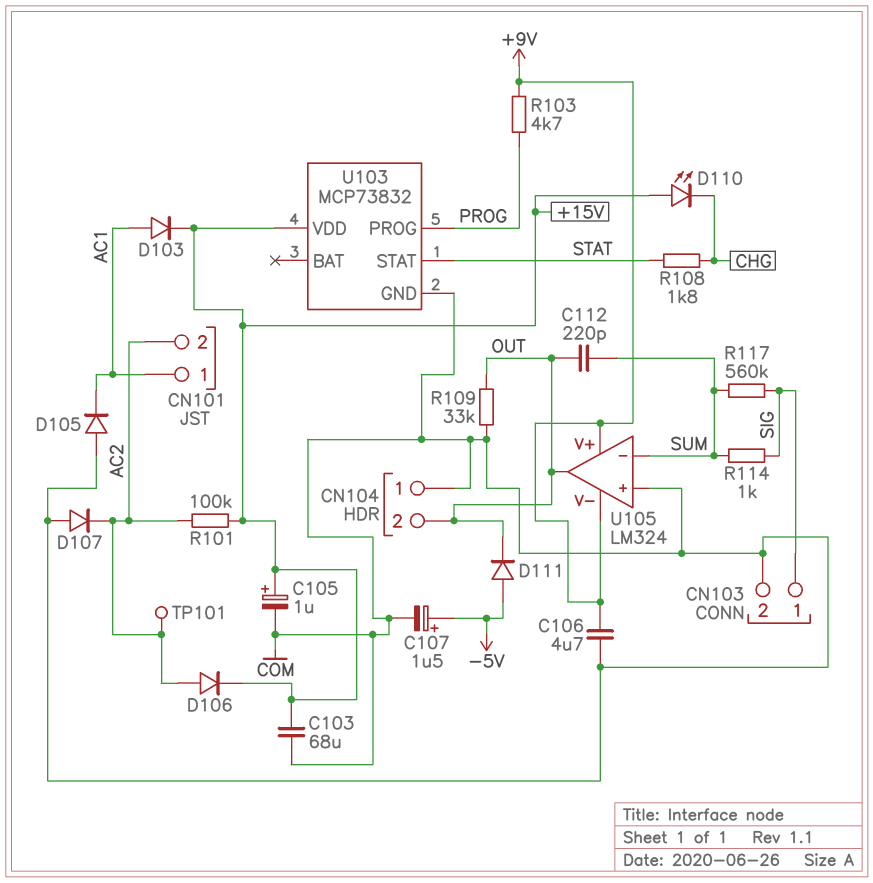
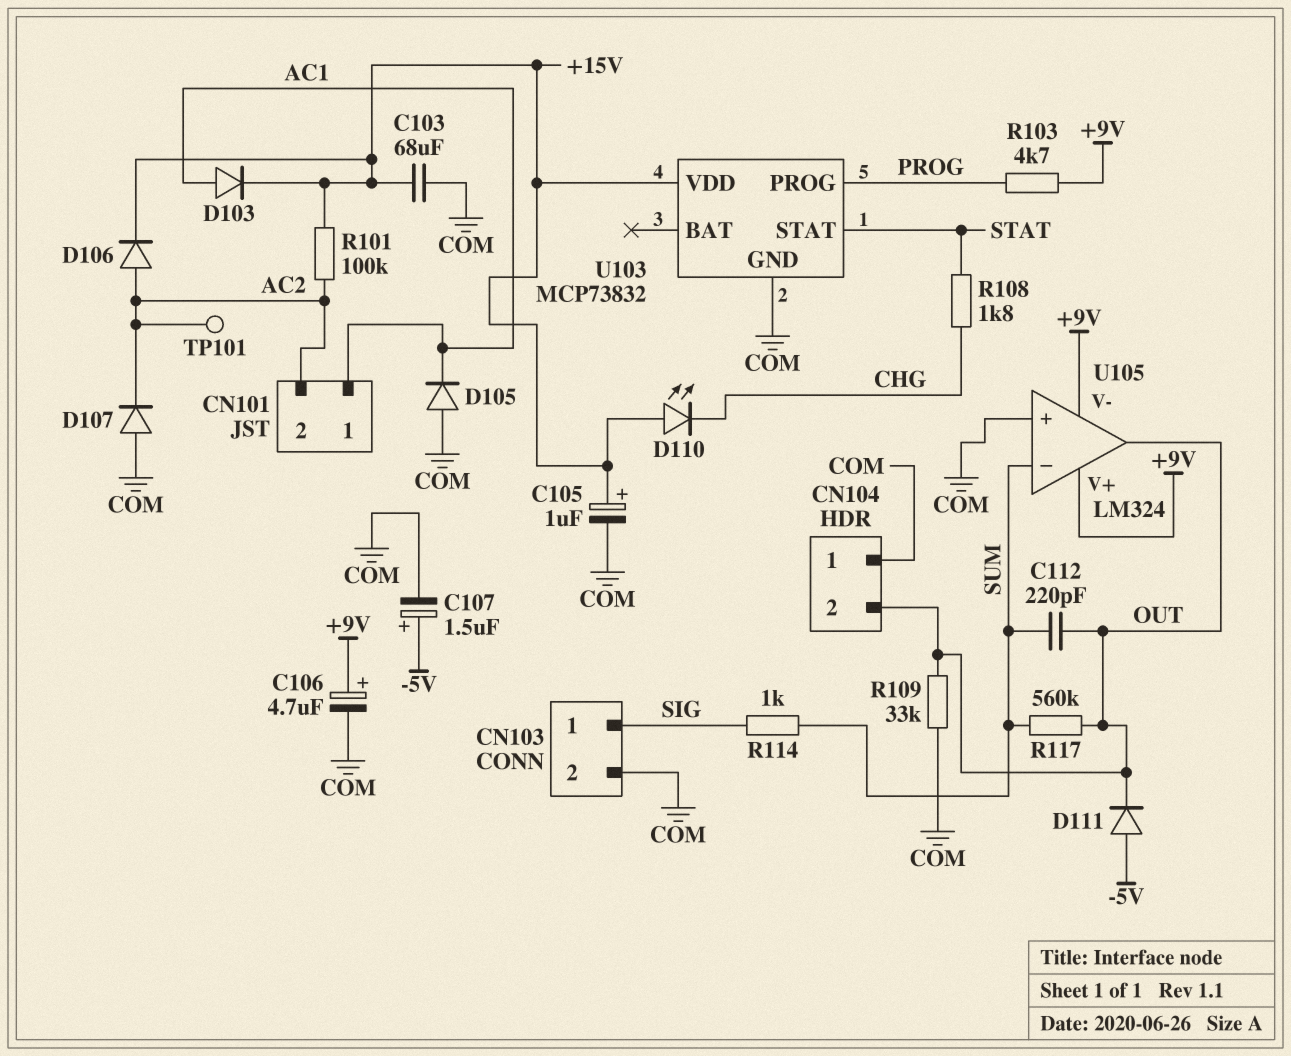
C106: 4.7uF (+9V, COM) -> 4.7uF (plus +9V, minus COM)
R117: 560k (SIG, SUM) -> 560k (OUT, SUM)

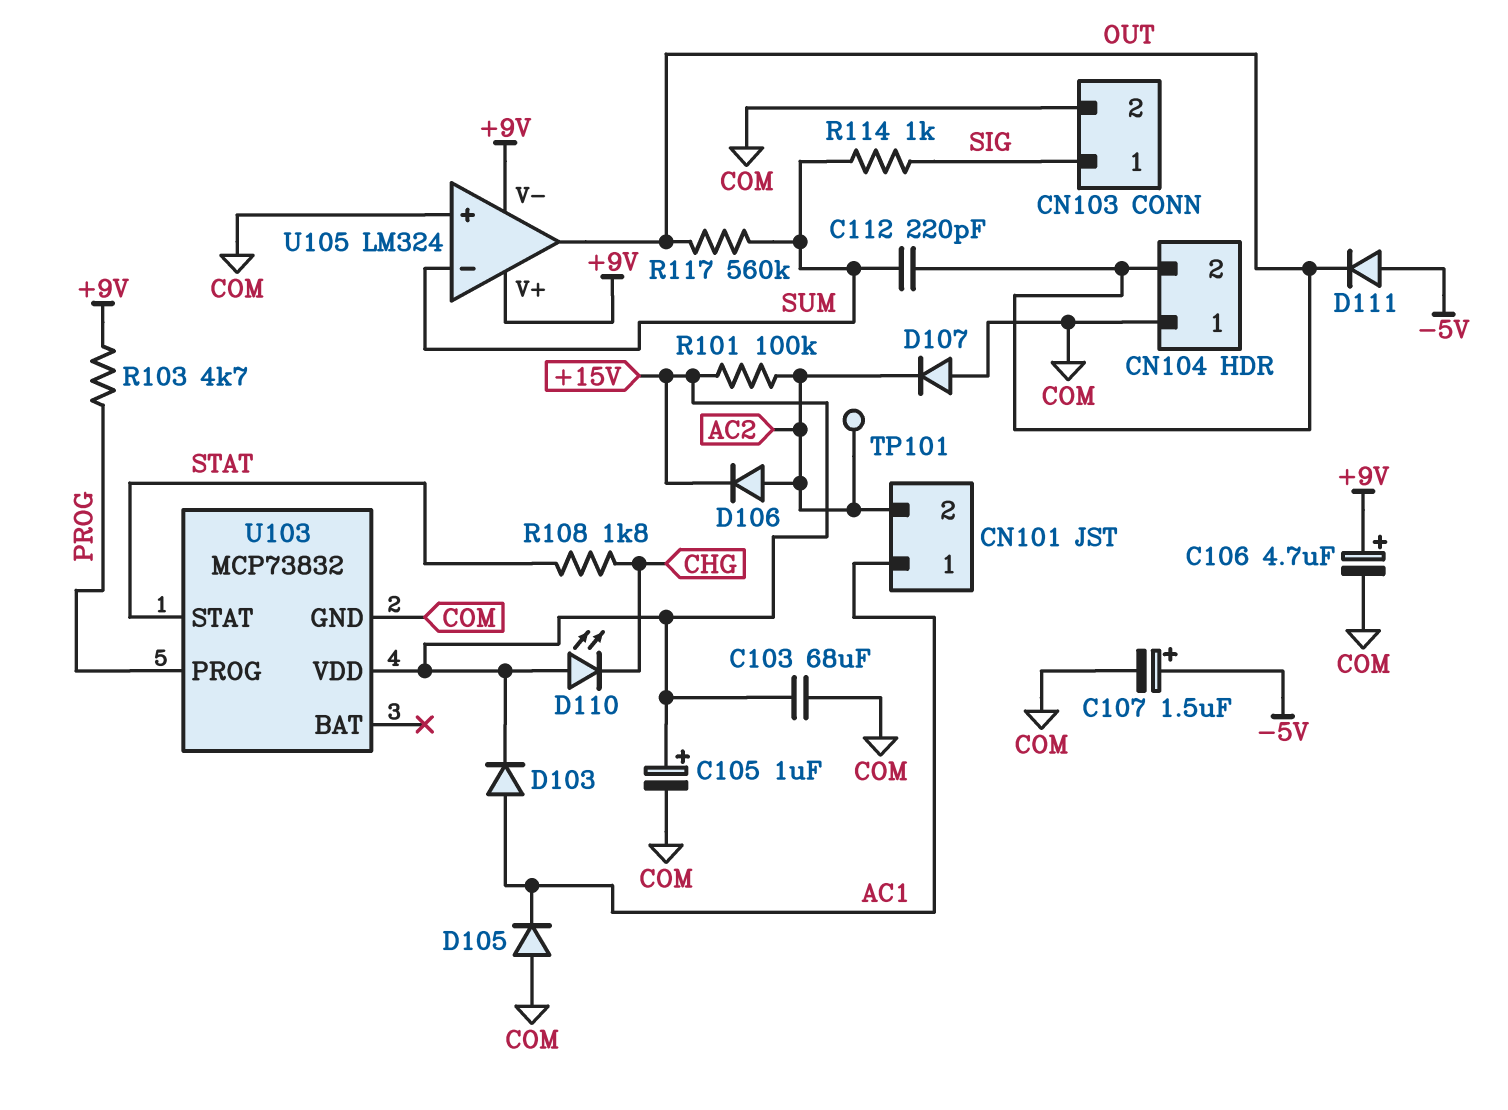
R109: 33k (COM, OUT) -> none

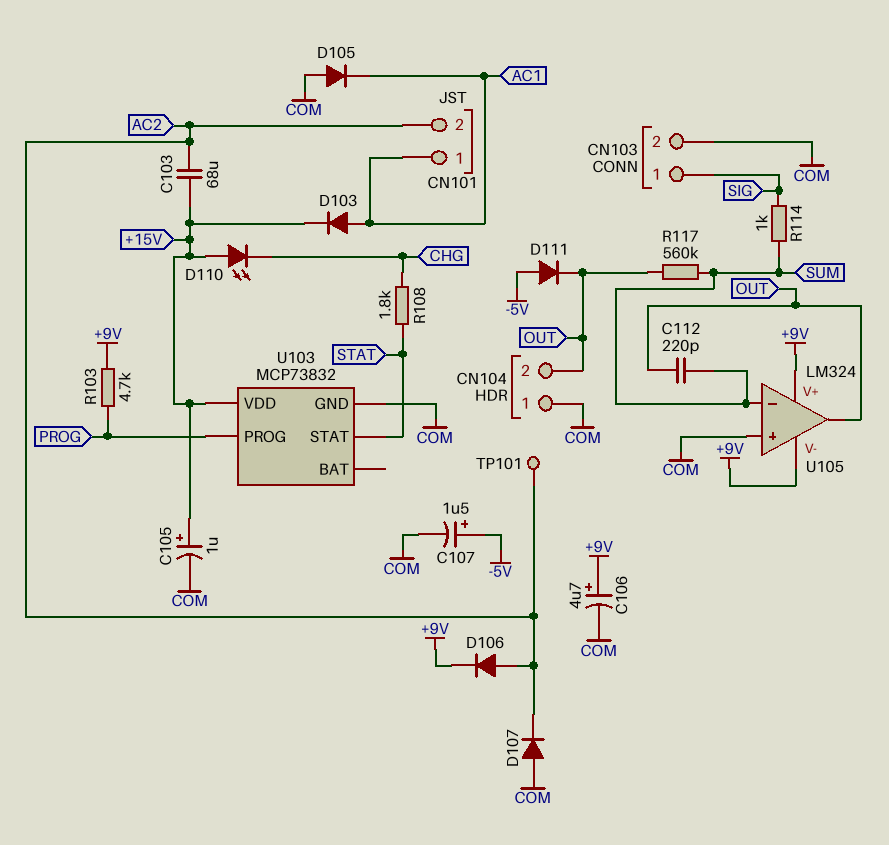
C103: 68uF (+15V, COM) -> 68uF (+15V, AC2)
D106: diode (A AC2, K +15V) -> diode (A AC2, K +9V)
R101: 100k (+15V, AC2) -> none

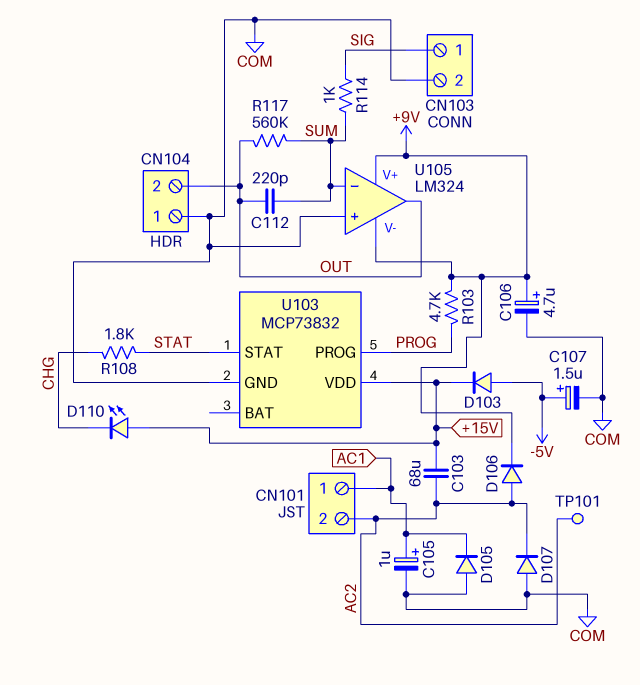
C105: 1uF (plus +15V, minus COM) -> 1uF (plus AC1, minus COM)
D103: diode (A AC1, K +15V) -> diode (A -5V, K +15V)
D111: diode (A -5V, K OUT) -> none

